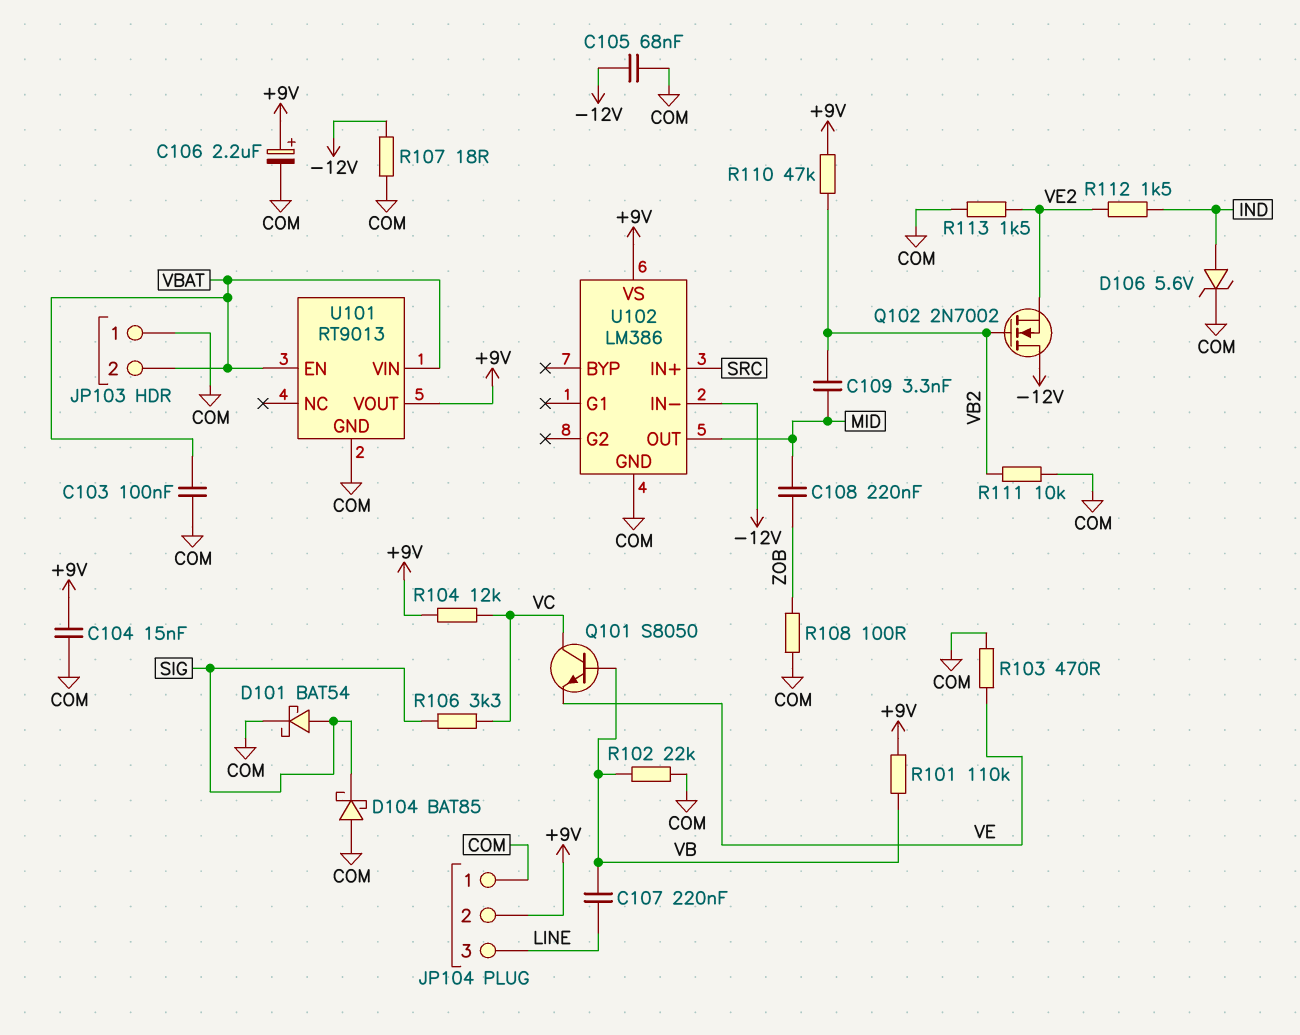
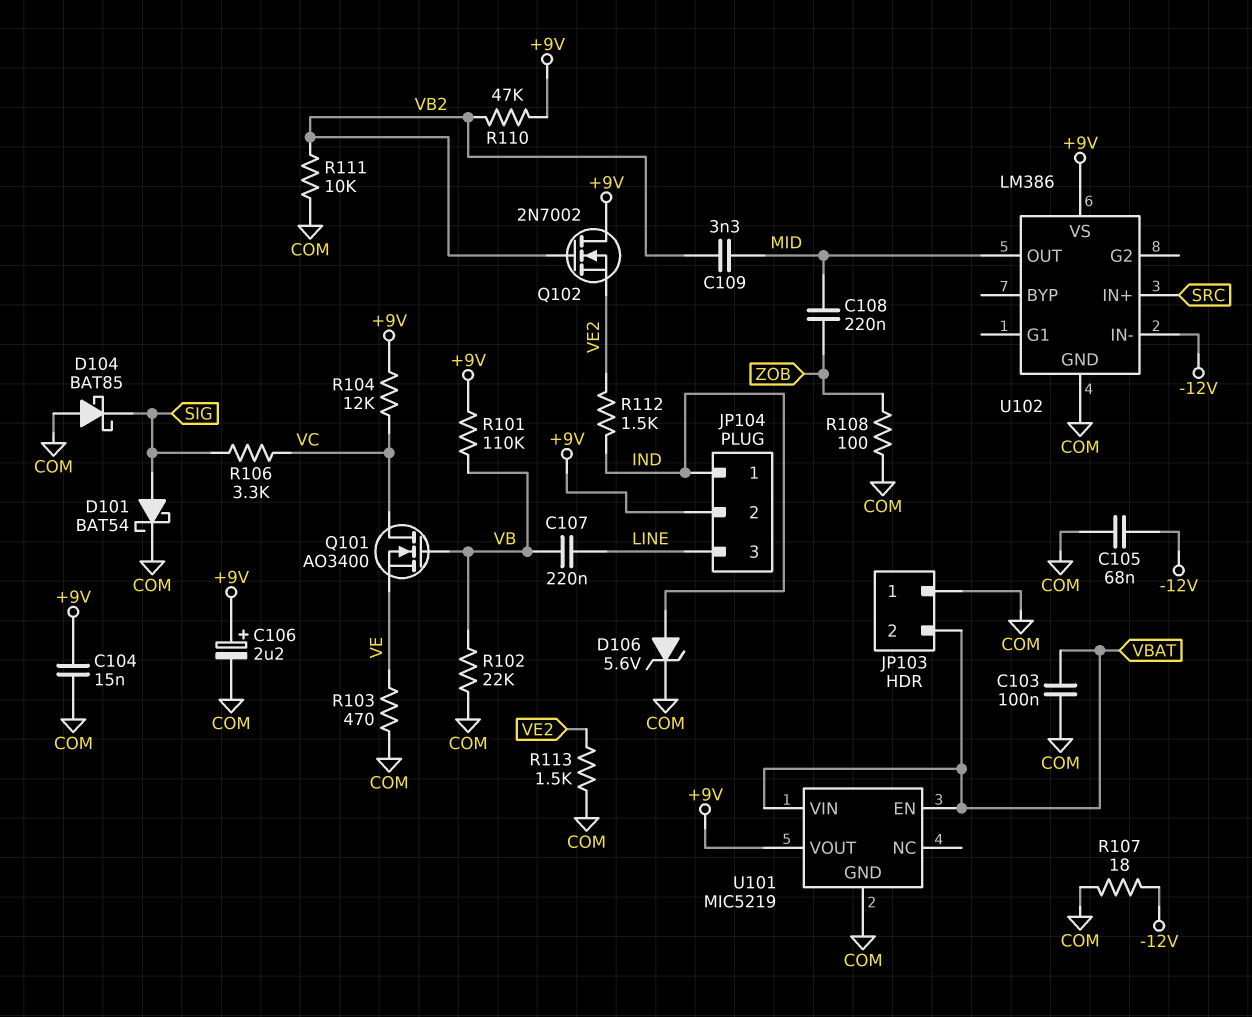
JP104 pin 1: COM -> IND
Q101: NPN S8050 (B VB, C VC, E VE) -> NMOS AO3400 (G VB, D VC, S VE)
Q102: NMOS 2N7002 (G VB2, D -12V, S VE2) -> NMOS 2N7002 (G VB2, D +9V, S VE2)
U101: RT9013 -> MIC5219

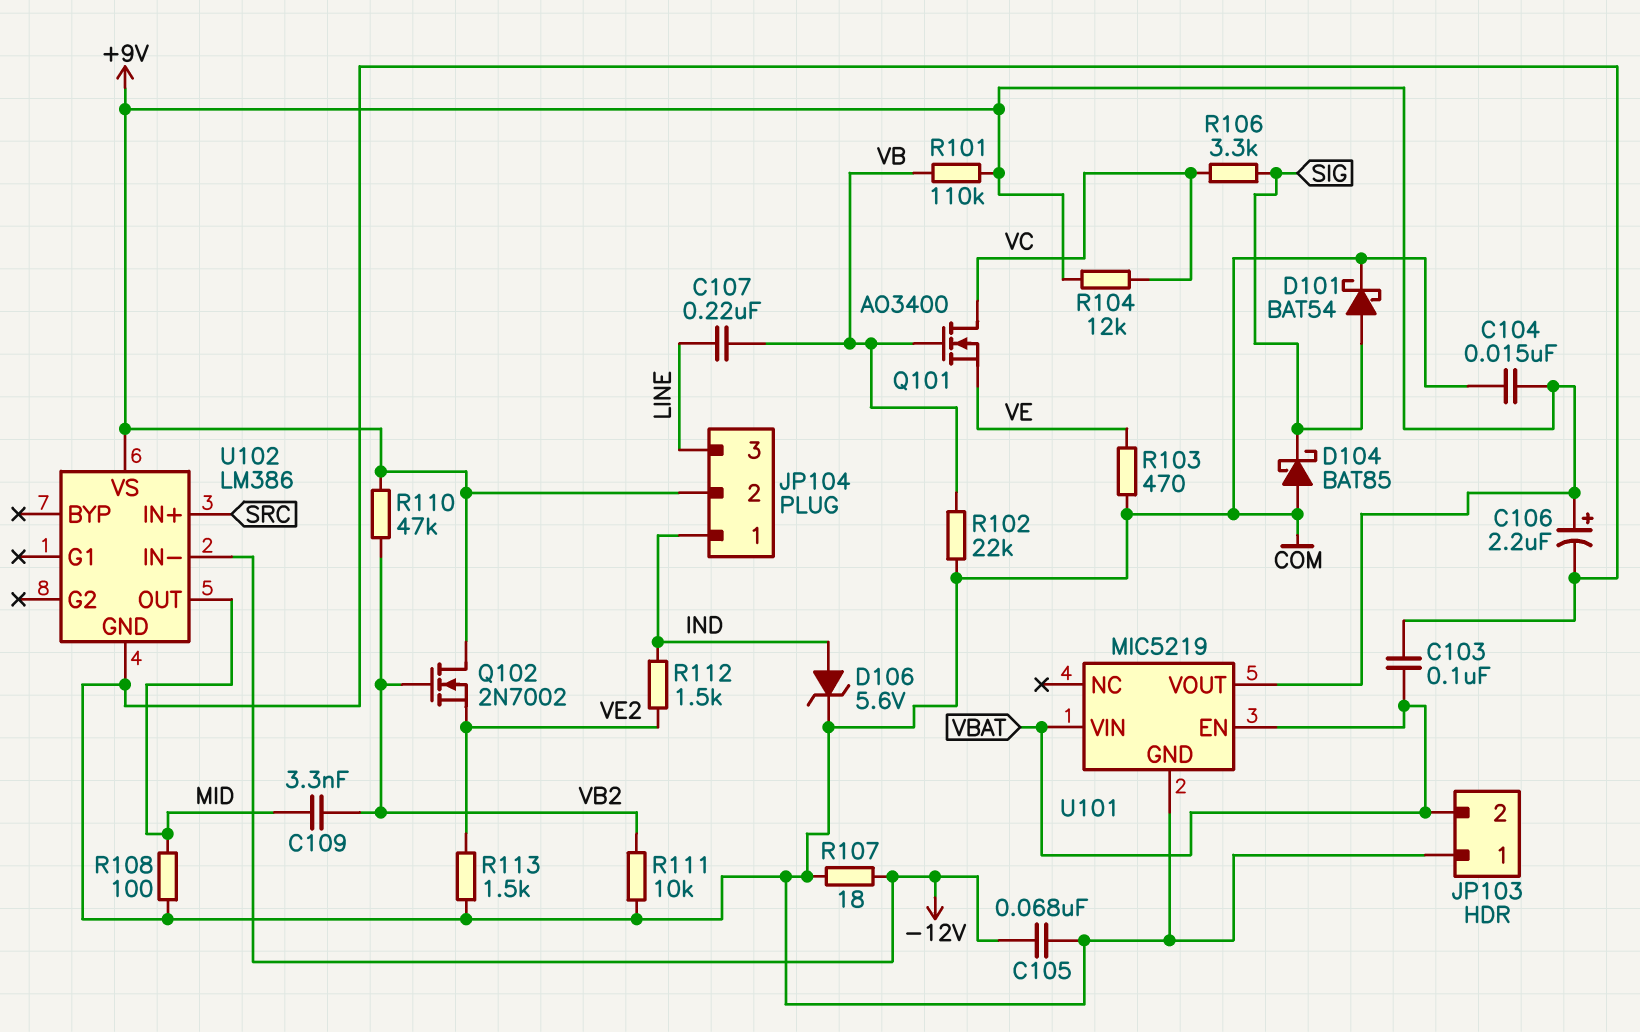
C108: 220nF (MID, ZOB) -> none
R108: 100 (COM, ZOB) -> 100 (COM, MID)

